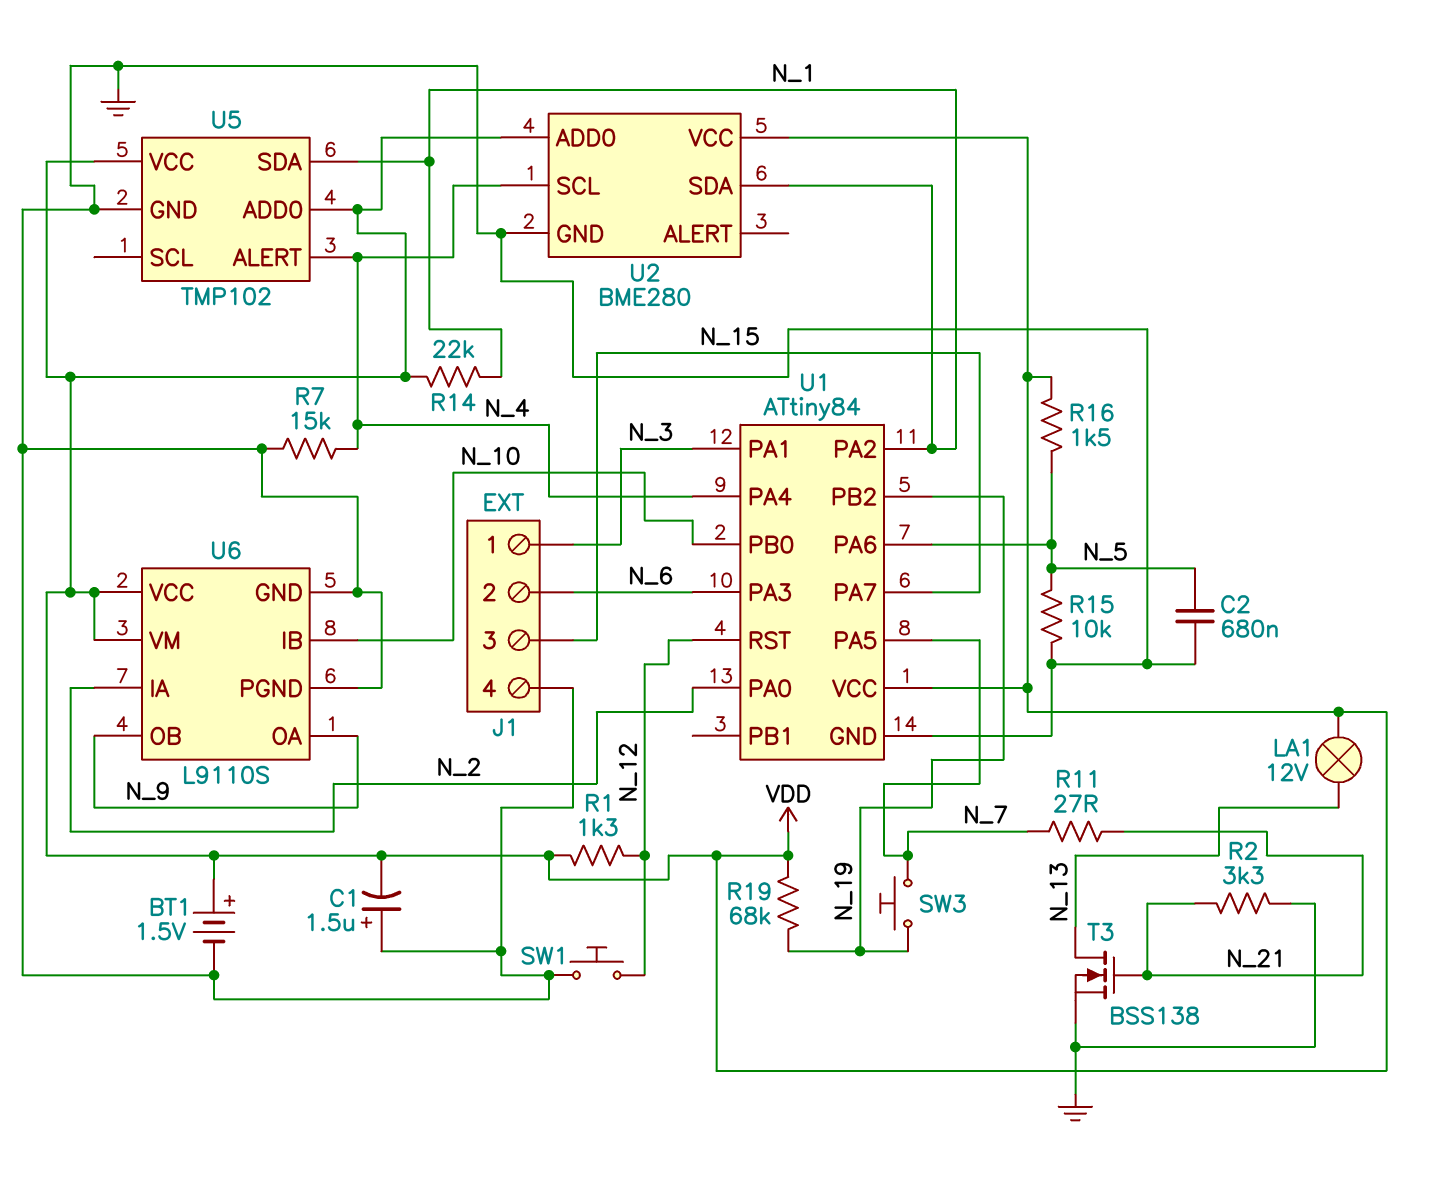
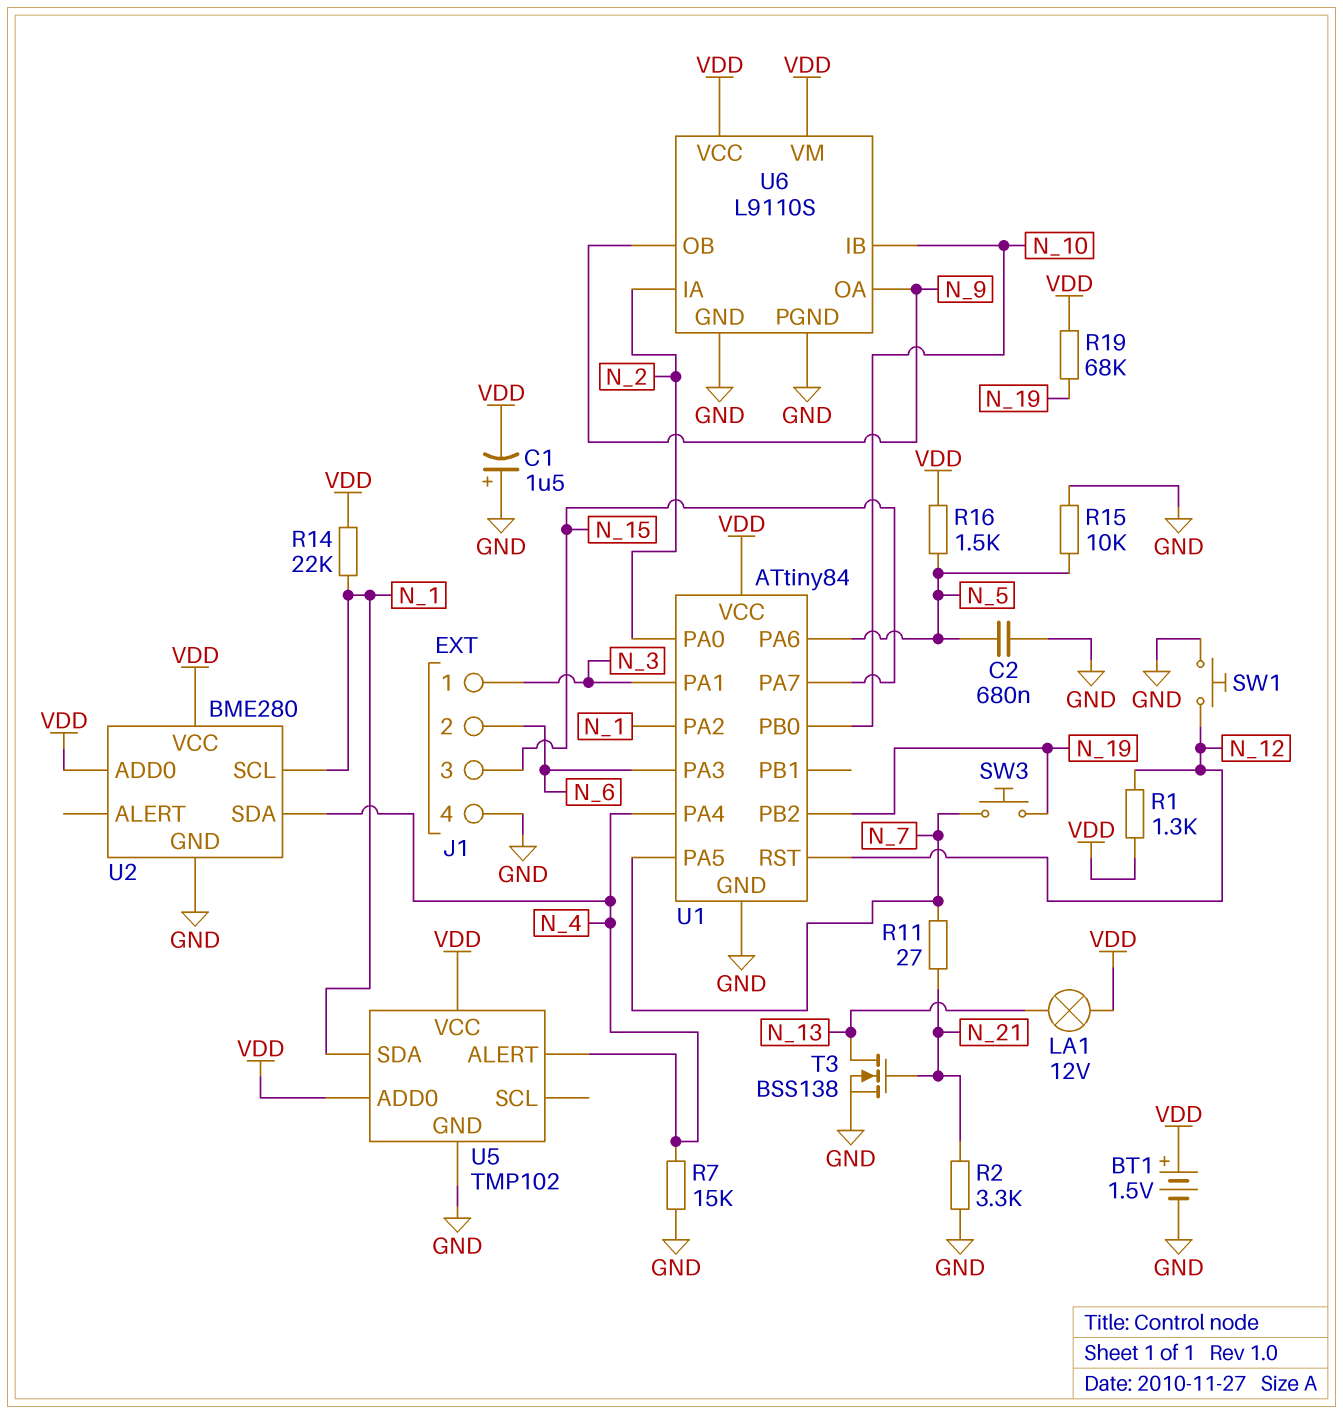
U2 pin SCL: N_4 -> N_1
U2 pin SDA: N_1 -> N_4

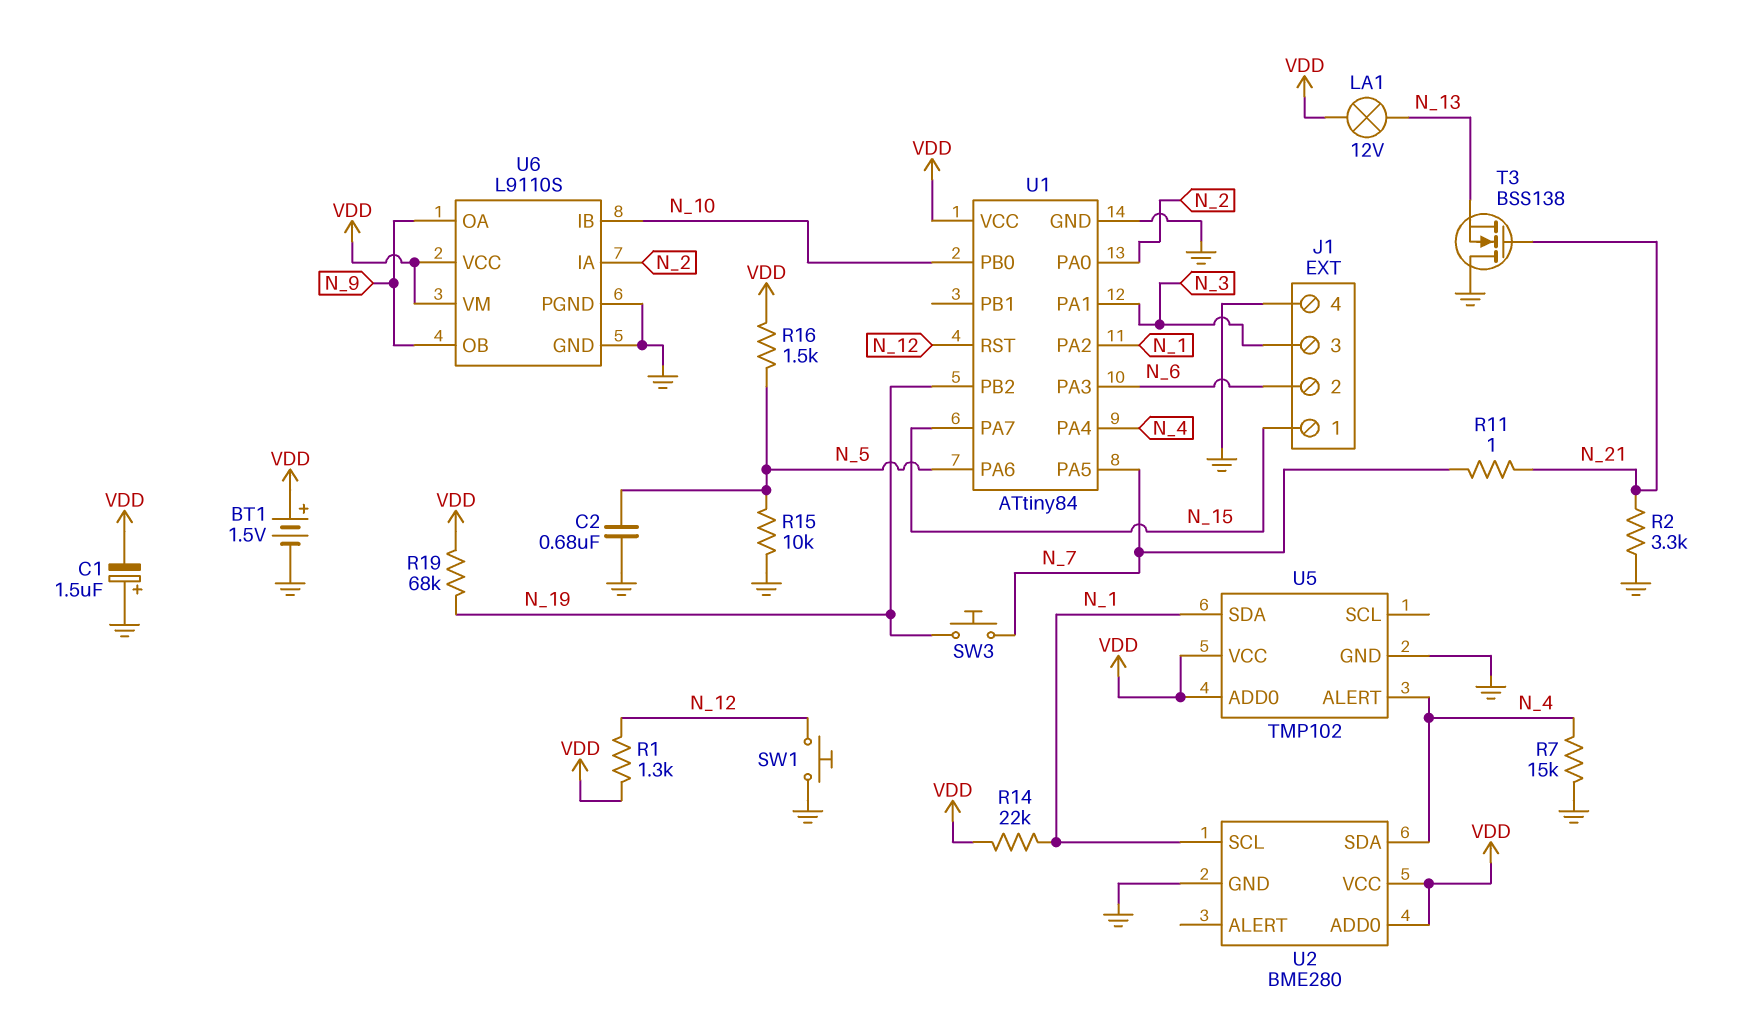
J1 pin 1: N_3 -> N_15
J1 pin 3: N_15 -> N_3
R11: 27 (N_7, N_21) -> 1 (N_7, N_21)
T3: NMOS BSS138 (G N_21, D N_13, S GND) -> NMOS BSS138 (G N_21, D GND, S N_13)

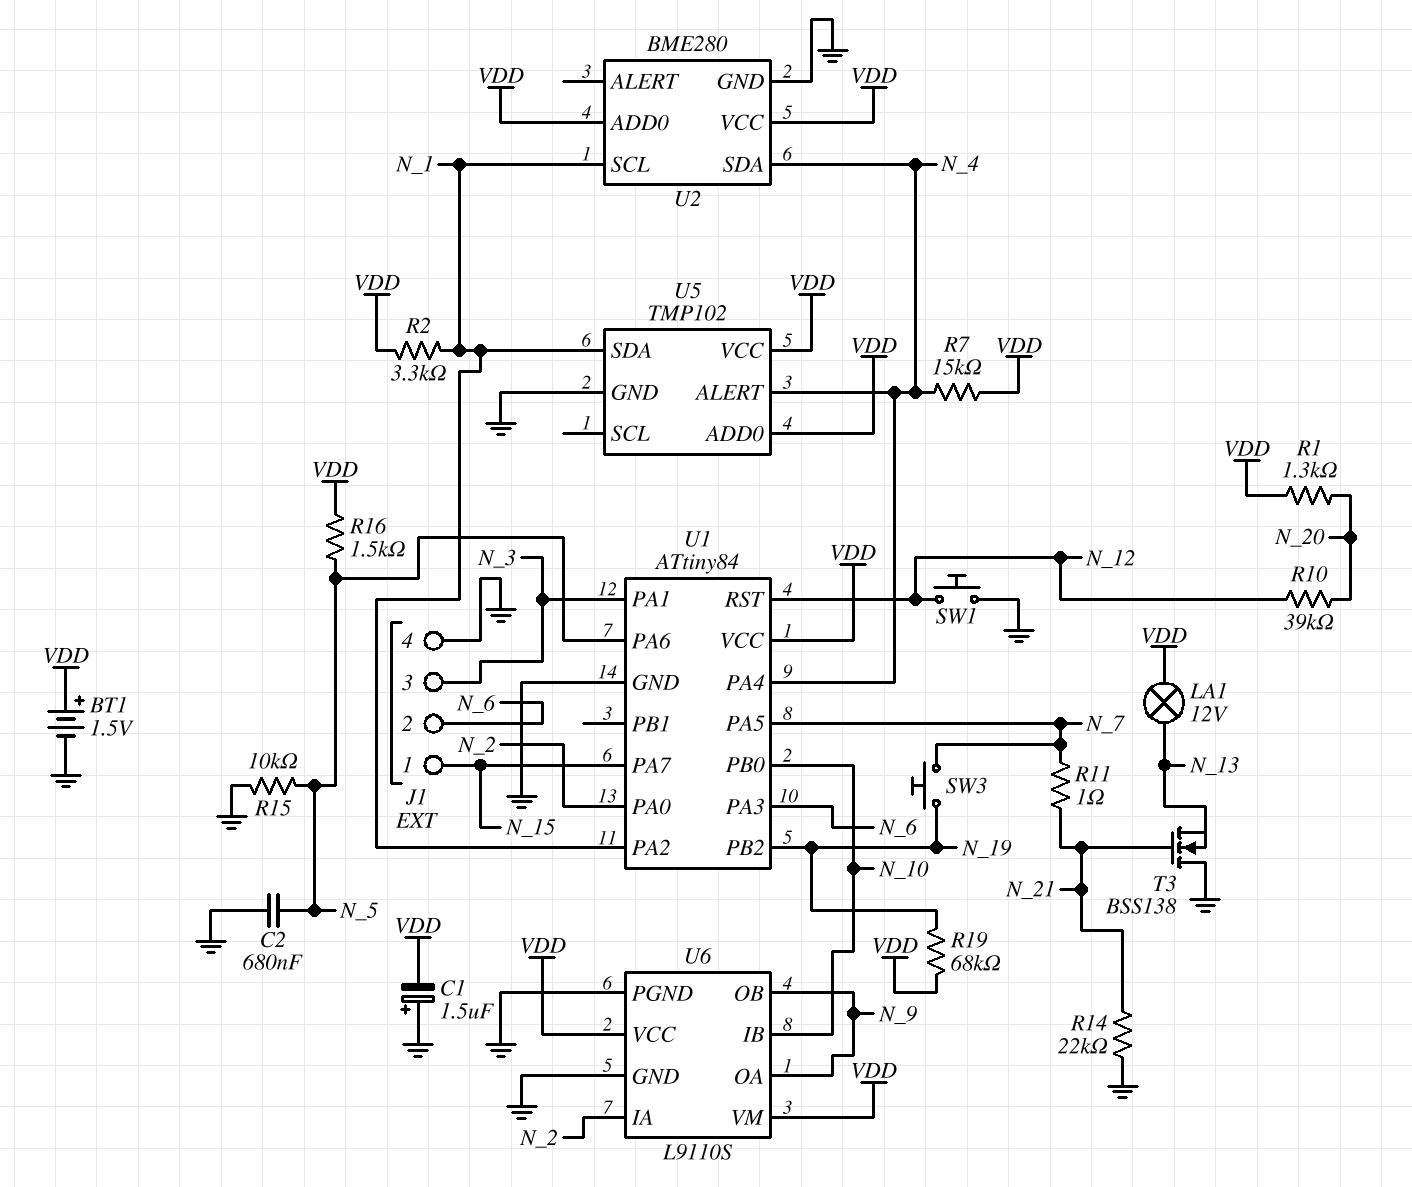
R1: 1.3k (N_12, VDD) -> 1.3k (N_20, VDD)
R2: 3.3k (GND, N_21) -> 3.3k (N_1, VDD)
R7: 15k (GND, N_4) -> 15k (N_4, VDD)
R10: none -> 39k (N_12, N_20)
R14: 22k (N_1, VDD) -> 22k (GND, N_21)

